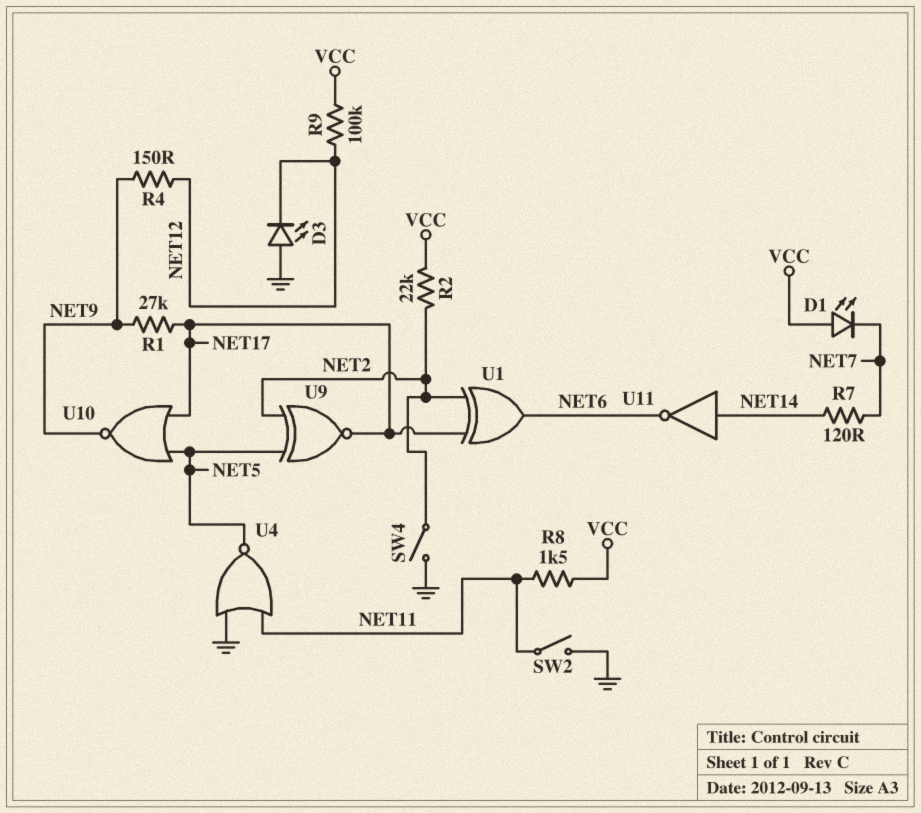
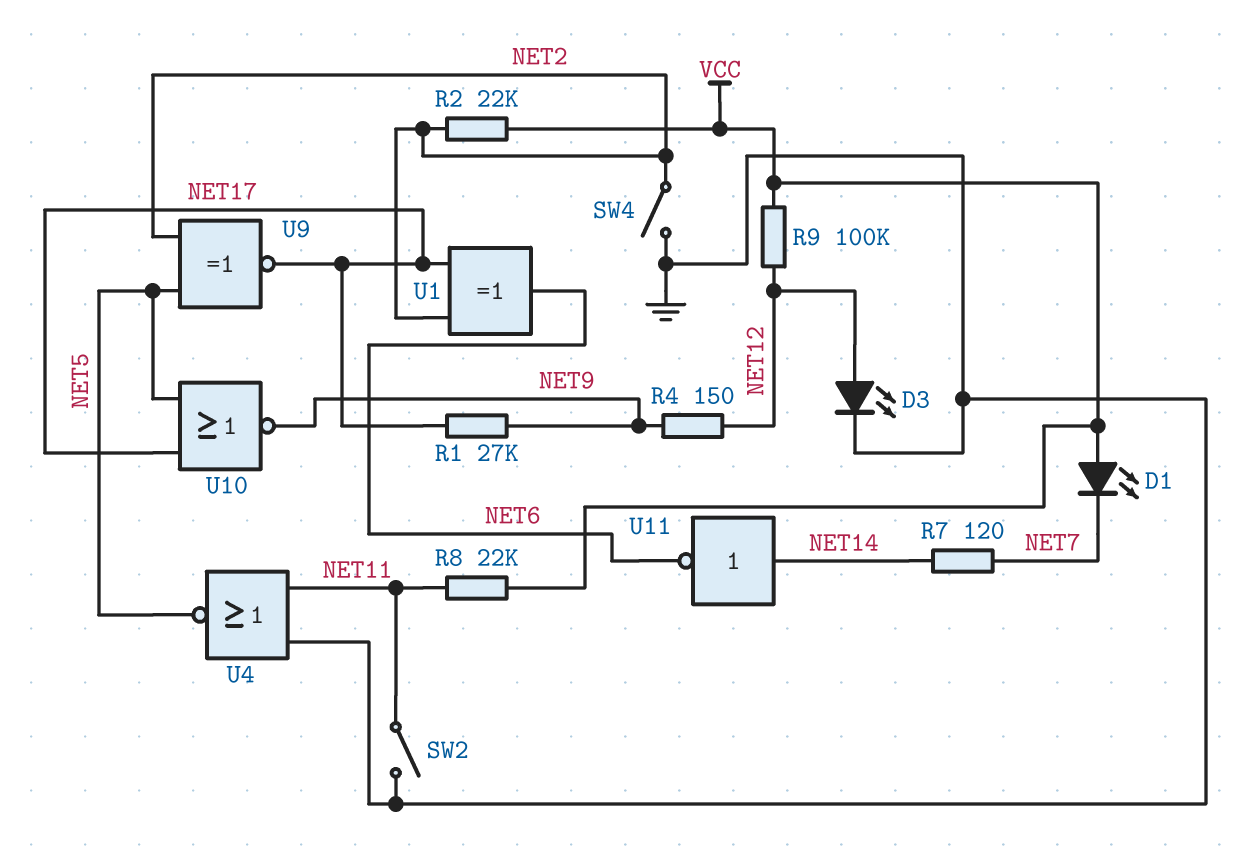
D3: LED (A GND, K NET12) -> LED (A NET12, K GND)
R8: 1.5k (NET11, VCC) -> 22k (NET11, VCC)

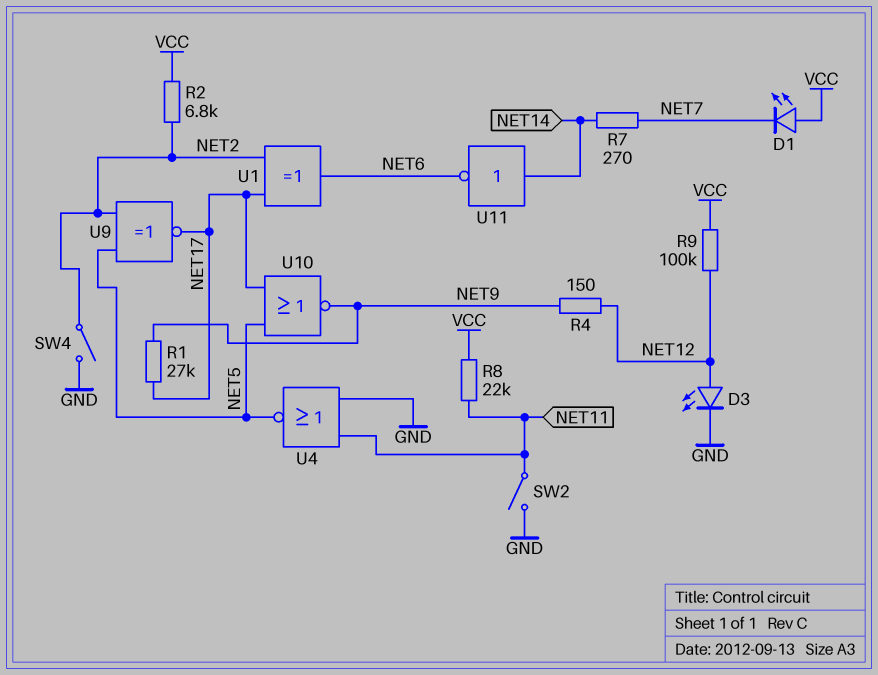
R2: 22k (NET2, VCC) -> 6.8k (NET2, VCC)
R7: 120 (NET7, NET14) -> 270 (NET7, NET14)

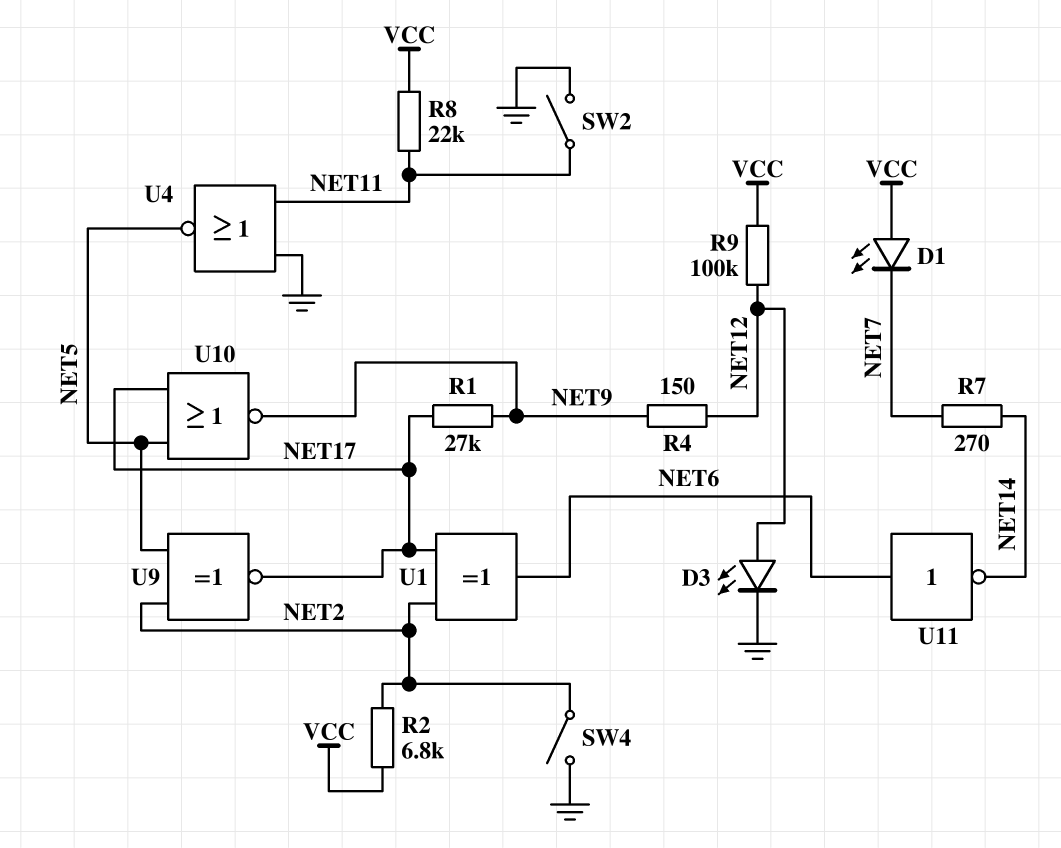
U11: NOT (in NET14, out NET6) -> NOT (in NET6, out NET14)

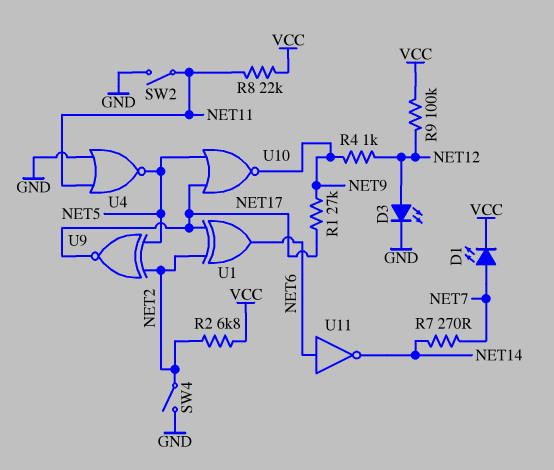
D1: LED (A VCC, K NET7) -> LED (A NET7, K VCC)
R4: 150 (NET9, NET12) -> 1k (NET9, NET12)

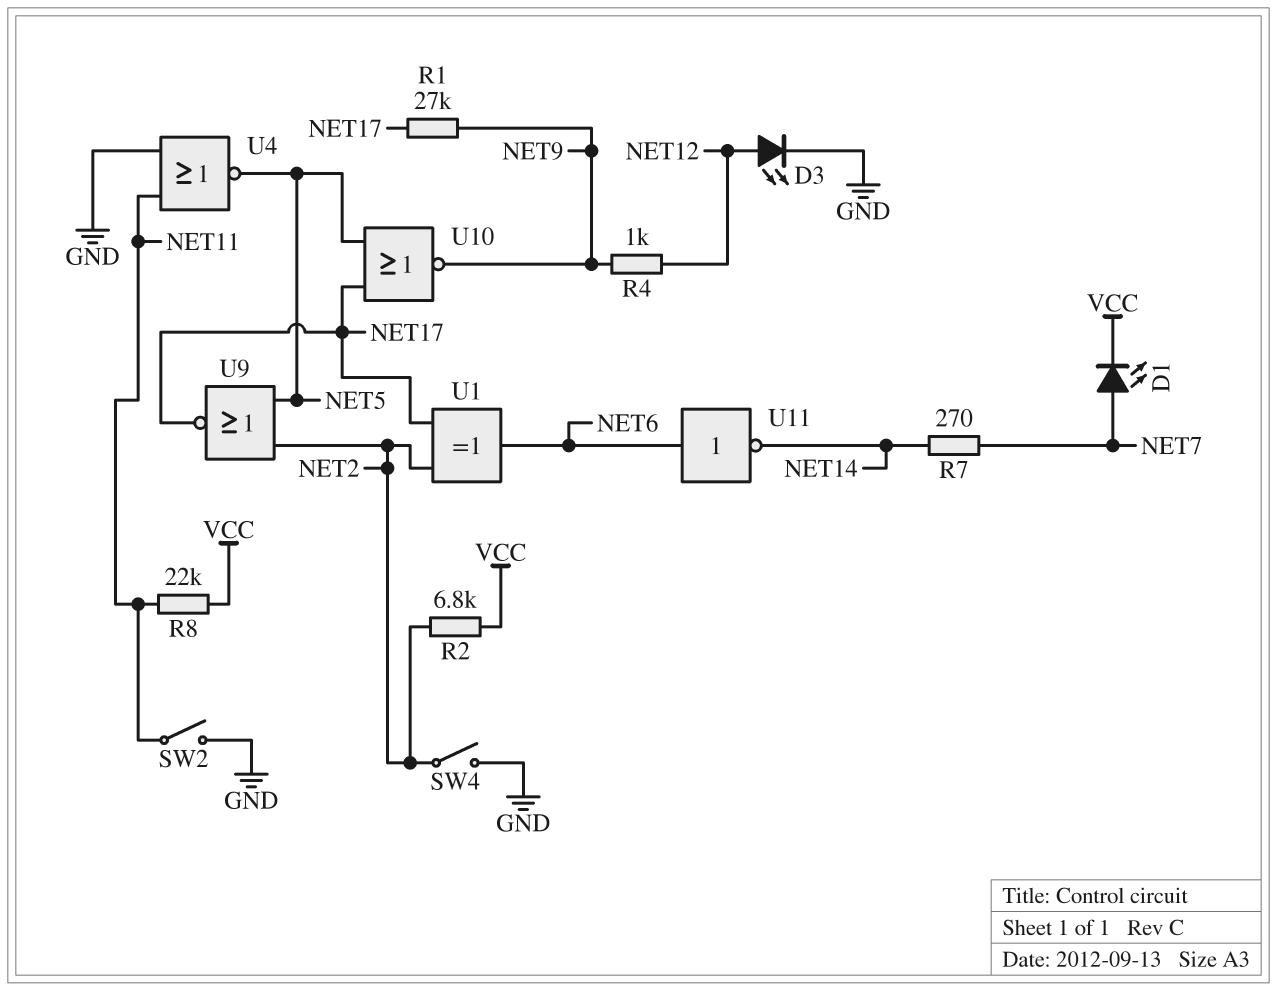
R9: 100k (NET12, VCC) -> none
U9: XNOR (in NET2, in NET5, out NET17) -> NOR (in NET2, in NET5, out NET17)

